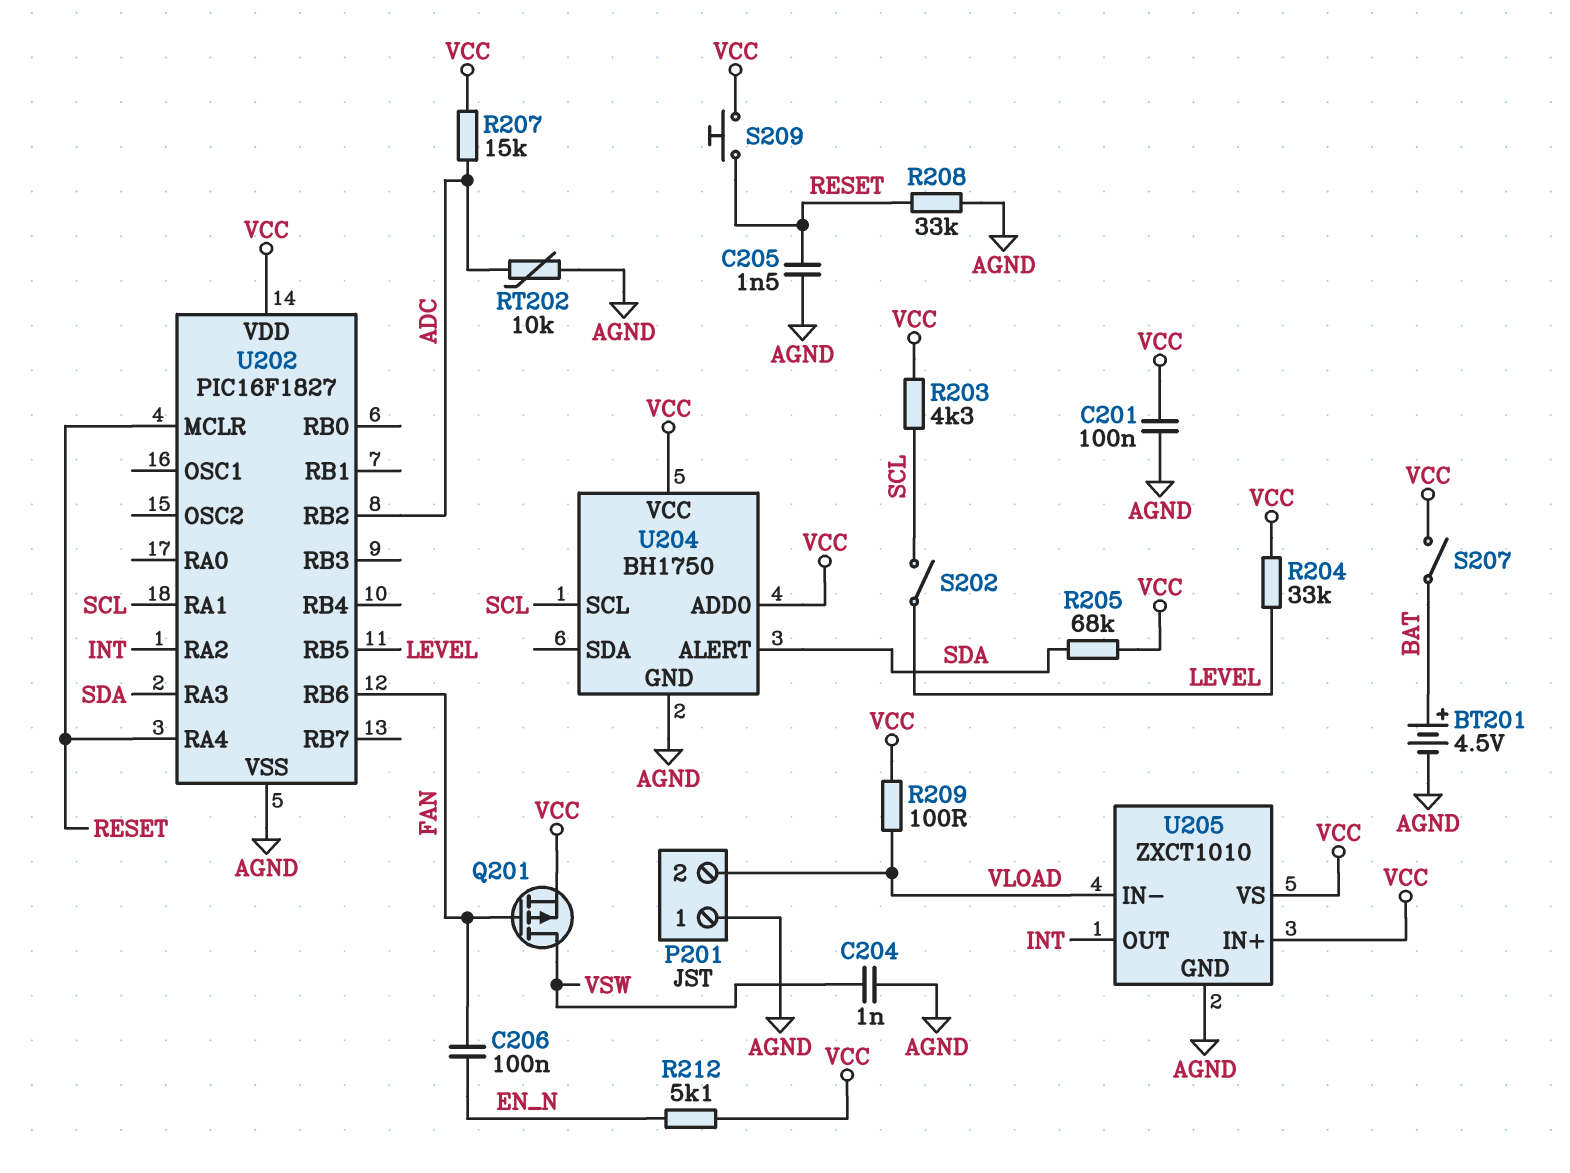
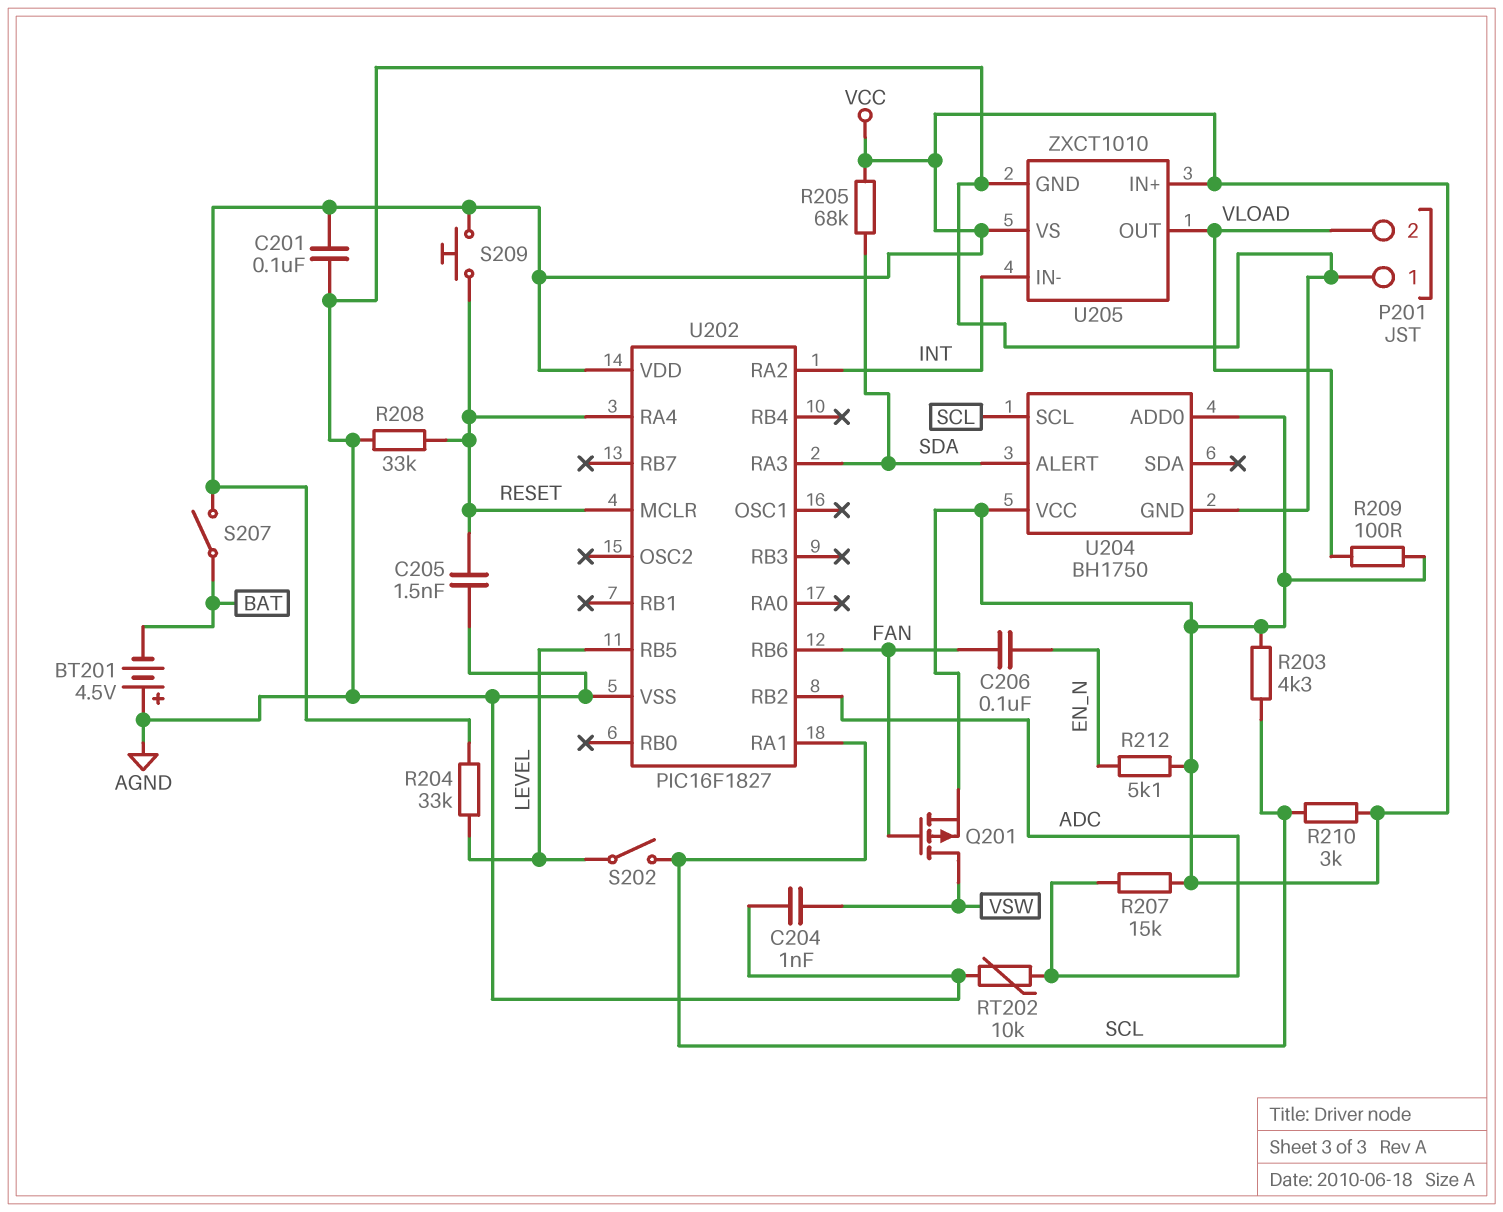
BT201: 4.5V (plus BAT, minus AGND) -> 4.5V (plus AGND, minus BAT)
R210: none -> 3k (SCL, VCC)
U205 pin IN-: VLOAD -> INT
U205 pin OUT: INT -> VLOAD

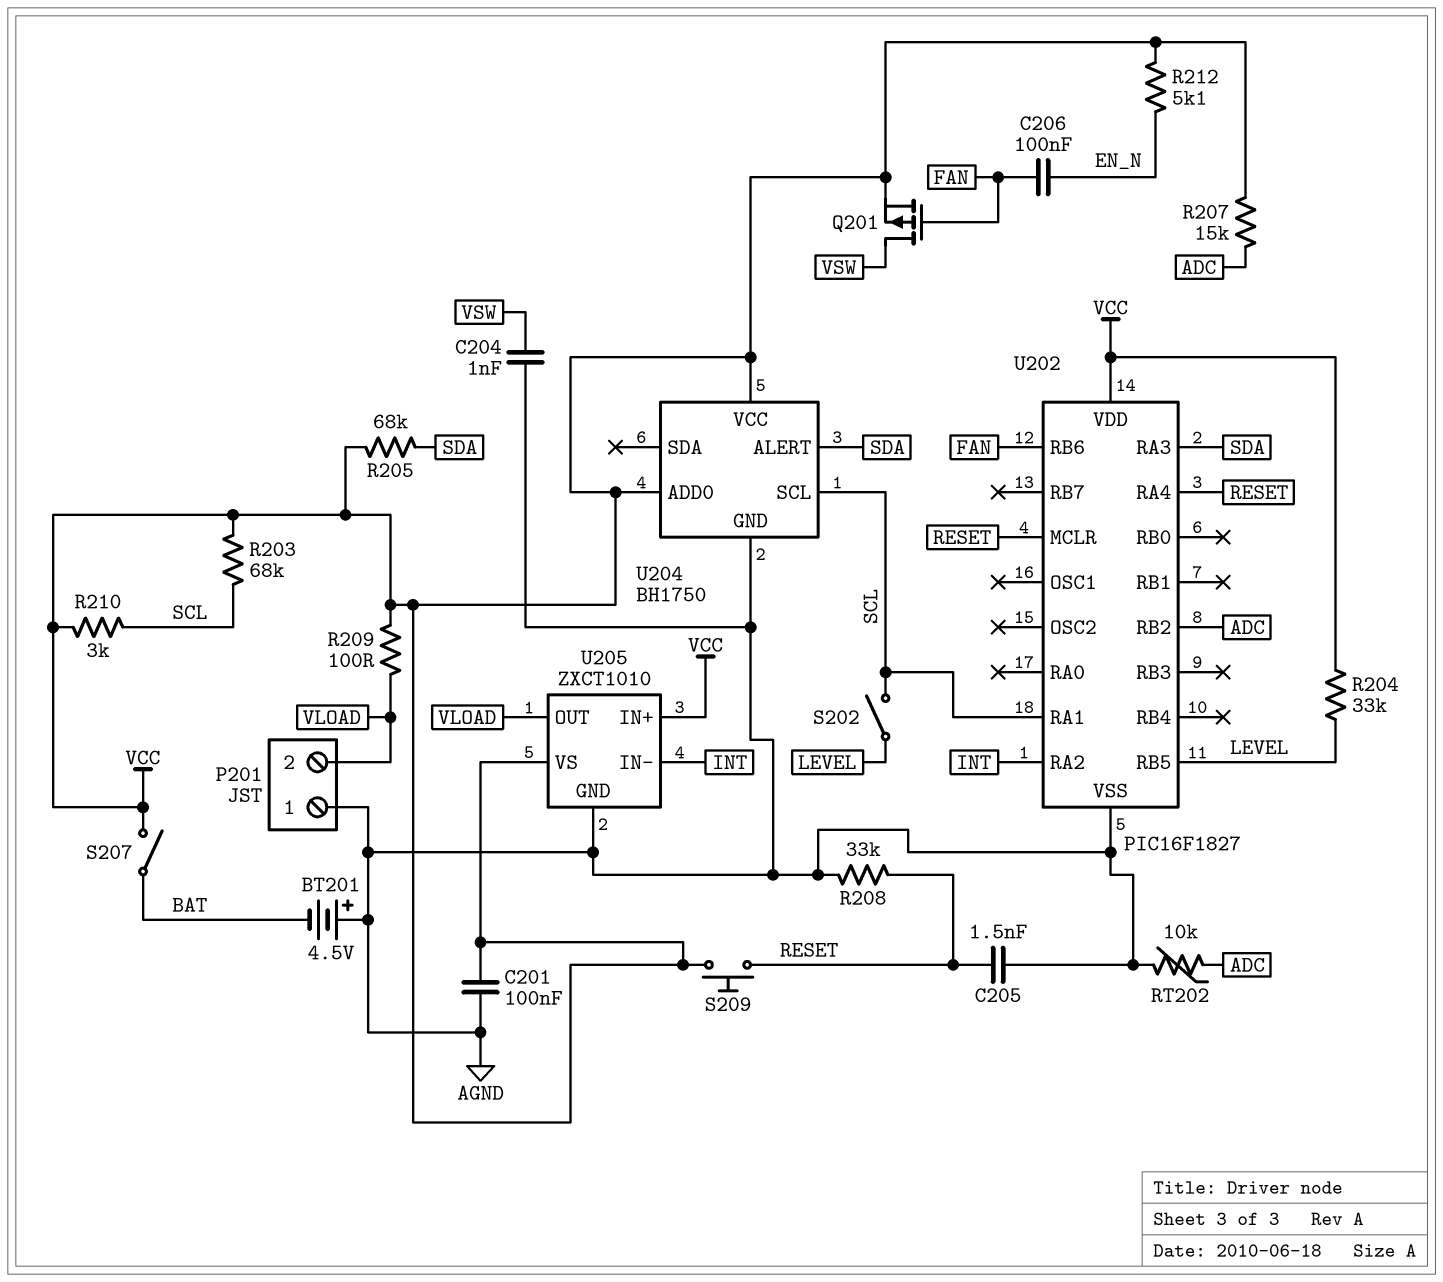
R203: 4.3k (SCL, VCC) -> 68k (SCL, VCC)

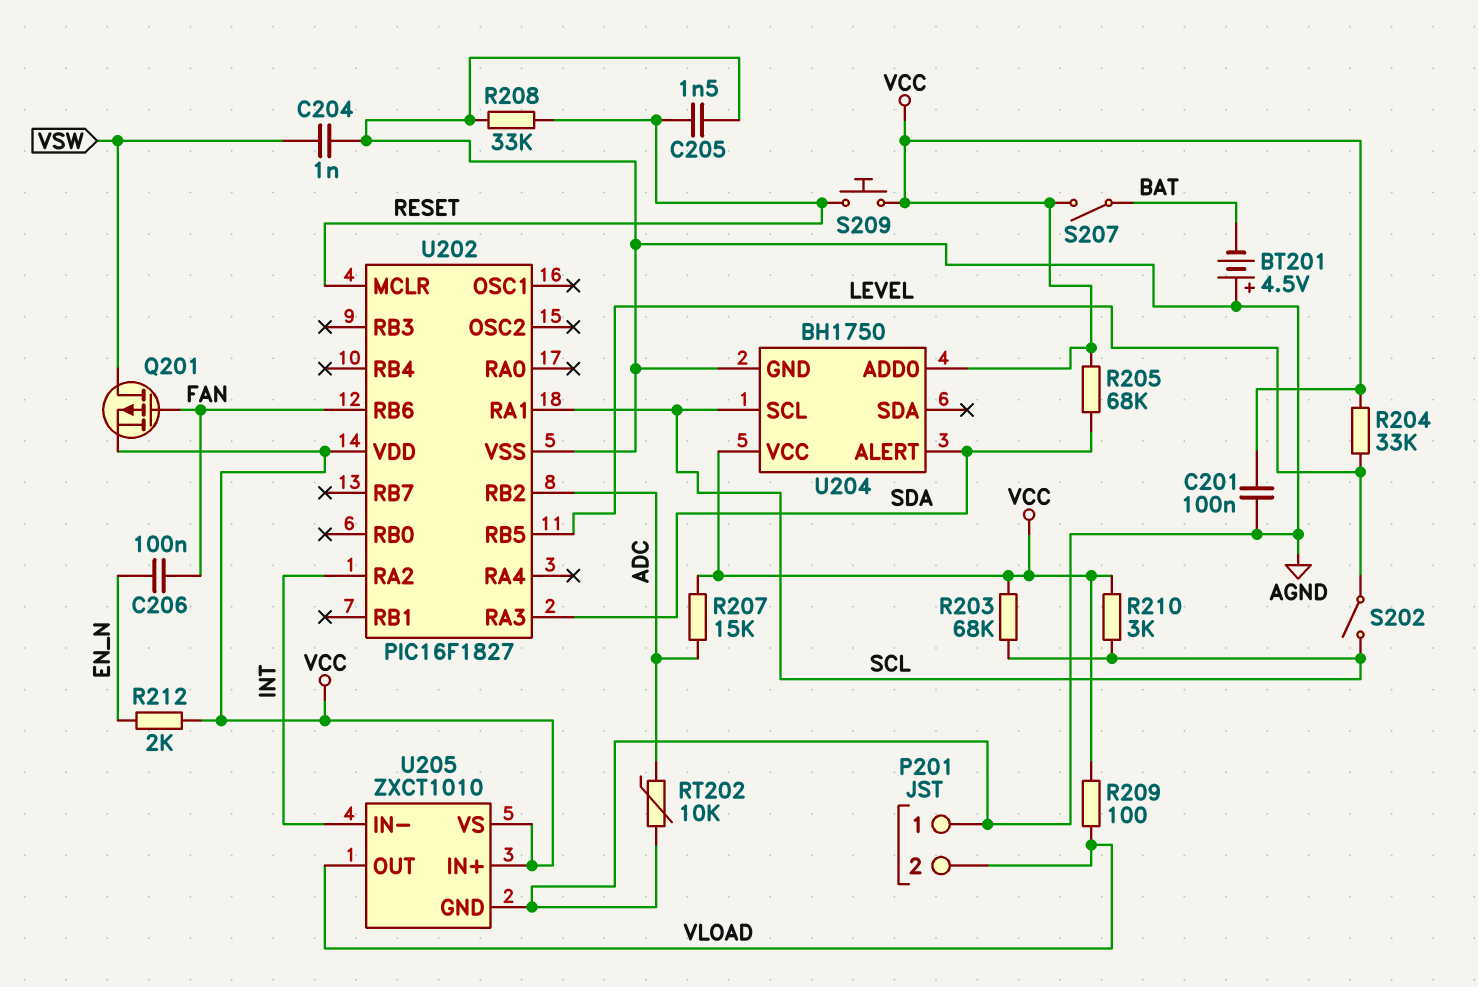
R212: 5.1k (EN_N, VCC) -> 2k (EN_N, VCC)
U202 pin RA4: RESET -> none

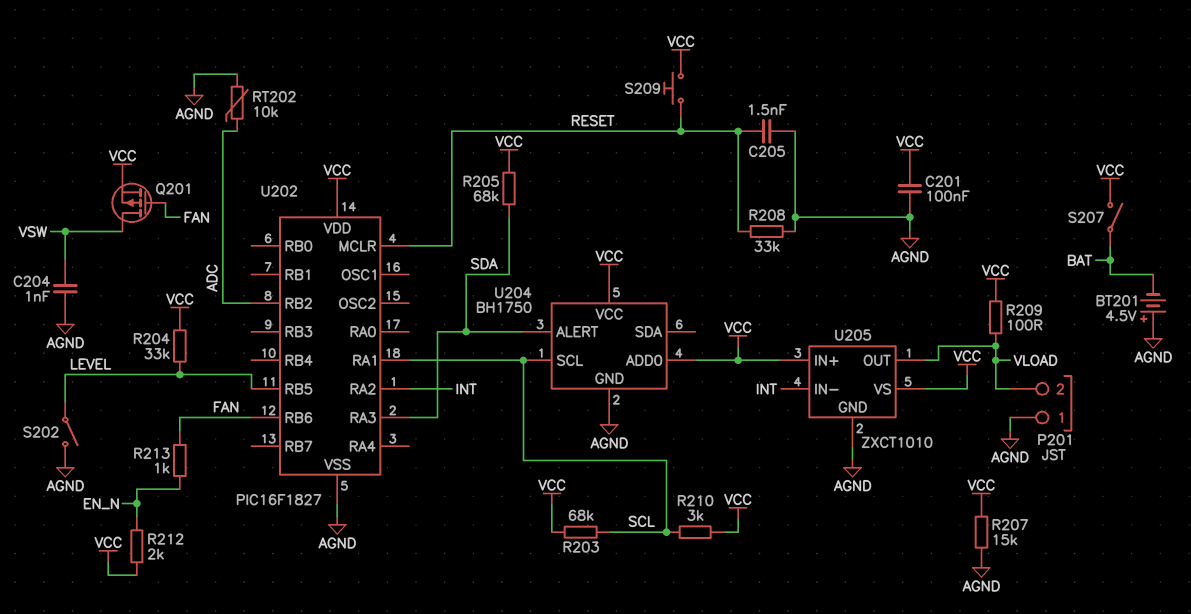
C206: 100nF (EN_N, FAN) -> none
R207: 15k (ADC, VCC) -> 15k (AGND, VCC)
R213: none -> 1k (EN_N, FAN)
S202: switch (LEVEL, SCL) -> switch (AGND, LEVEL)

